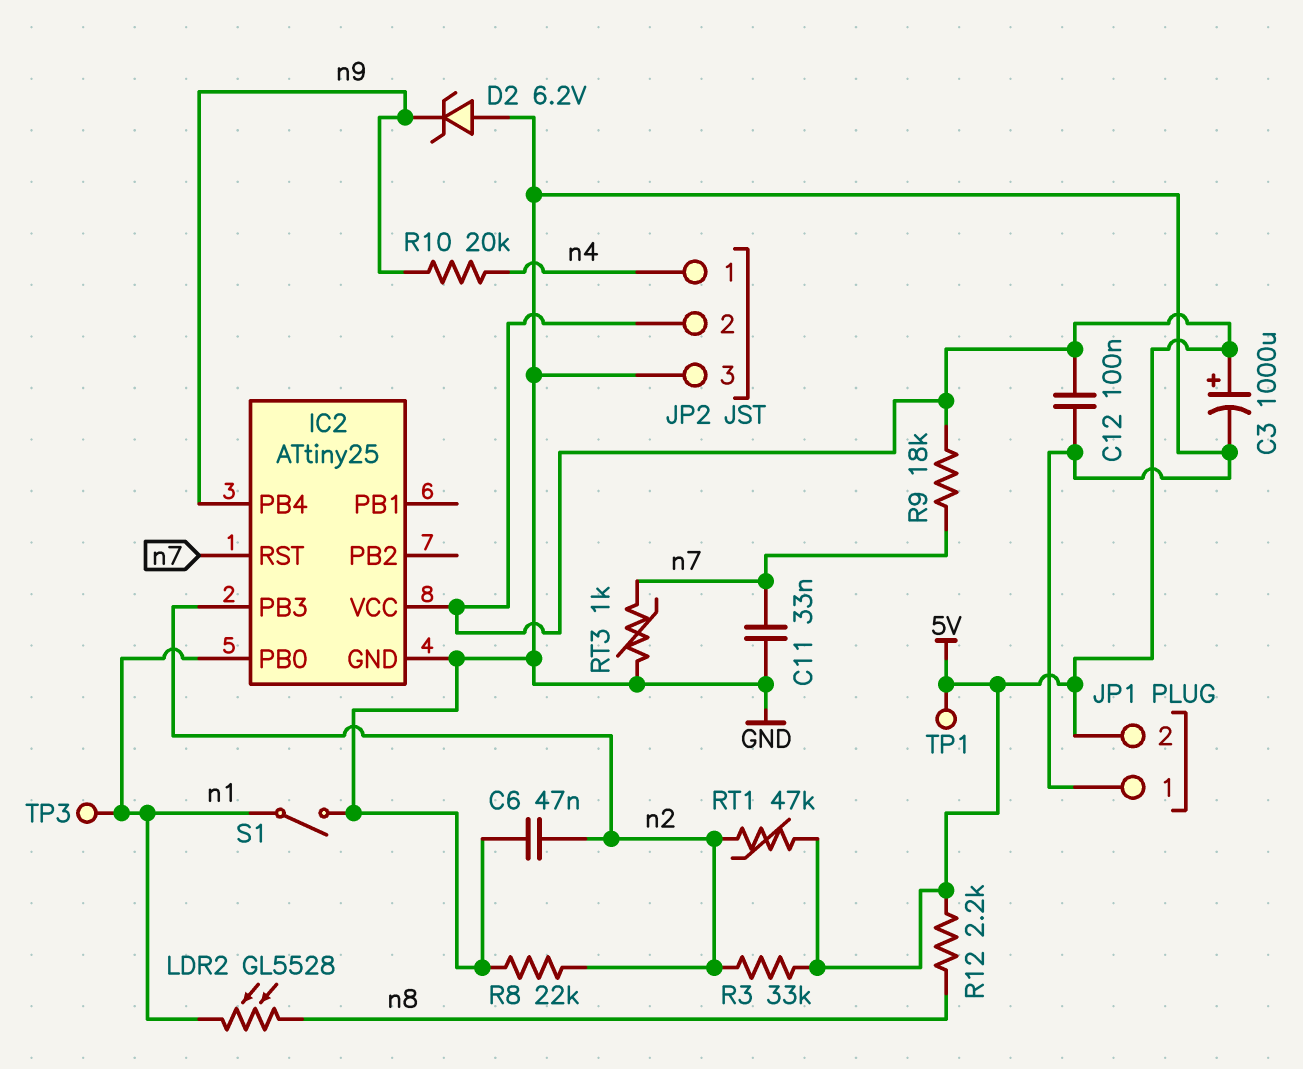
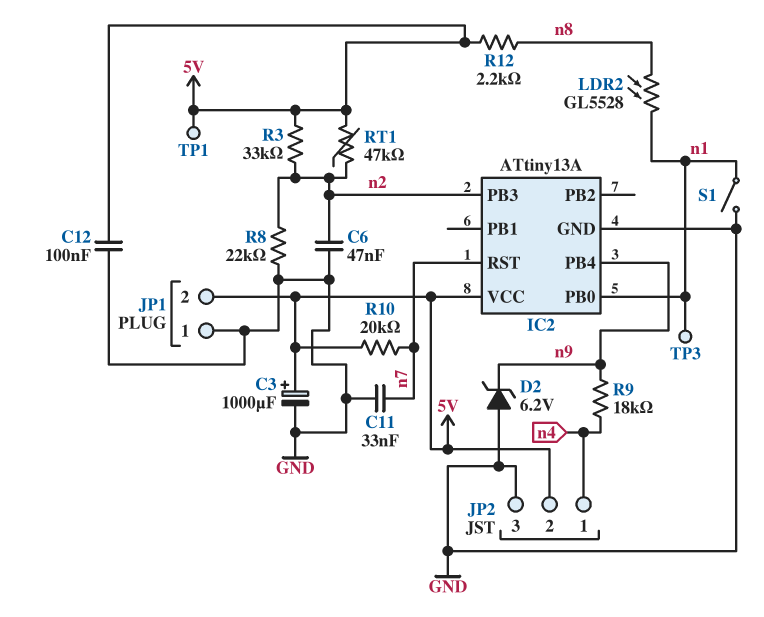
IC2: ATtiny25 -> ATtiny13A
R9: 18k (5V, n7) -> 18k (n4, n9)
R10: 20k (n4, n9) -> 20k (5V, n7)
RT3: 1k (GND, n7) -> none

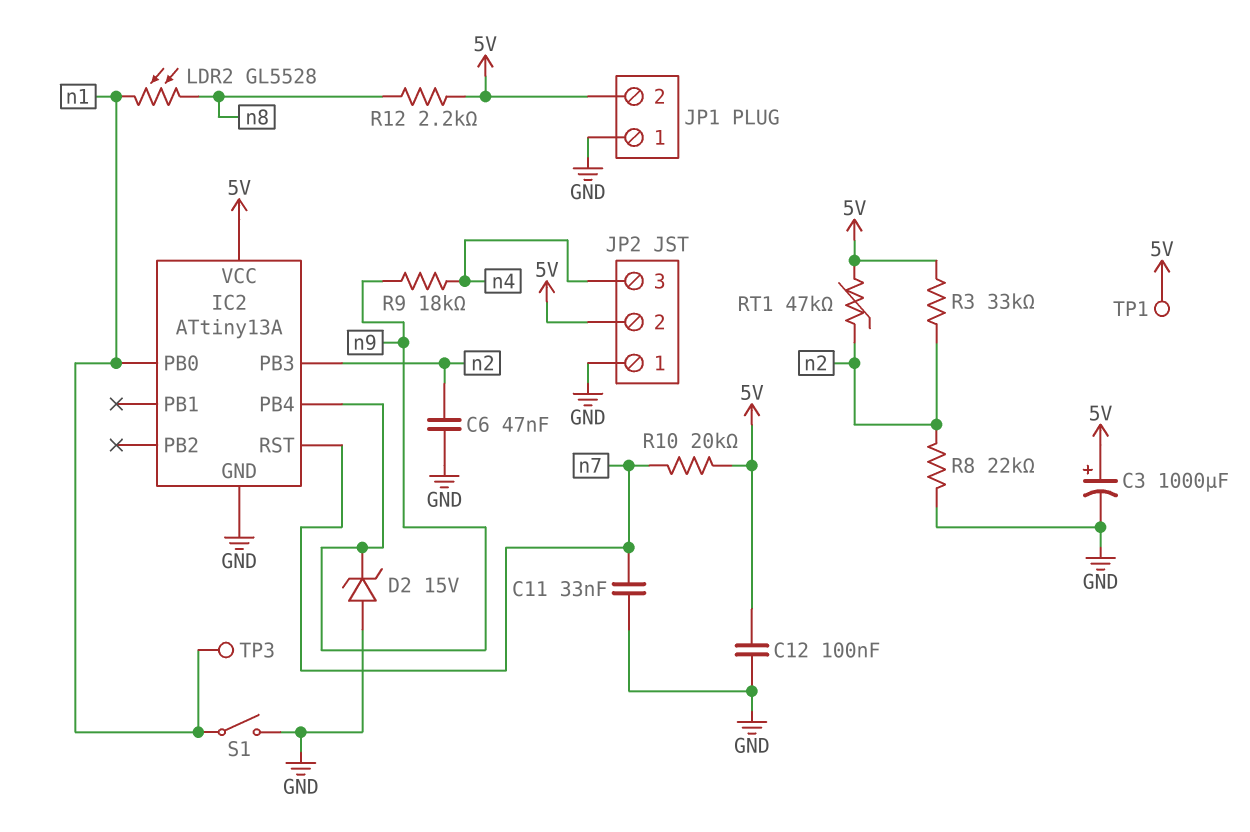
D2: zener 6.2V (A GND, K n9) -> zener 15V (A GND, K n9)
JP2 pin 1: n4 -> GND
JP2 pin 3: GND -> n4

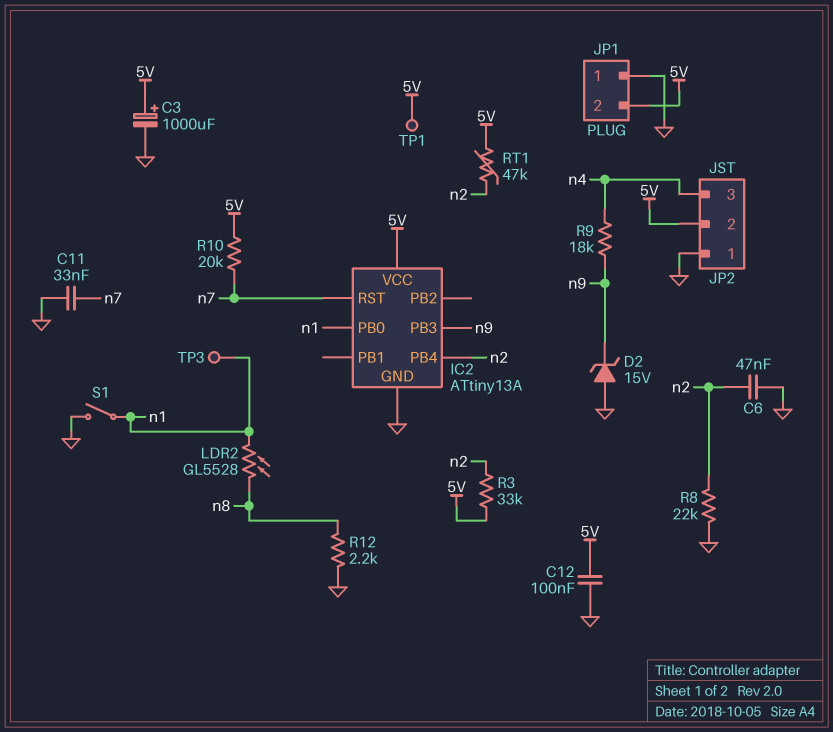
IC2 pin PB3: n2 -> n9
IC2 pin PB4: n9 -> n2
R12: 2.2k (5V, n8) -> 2.2k (GND, n8)

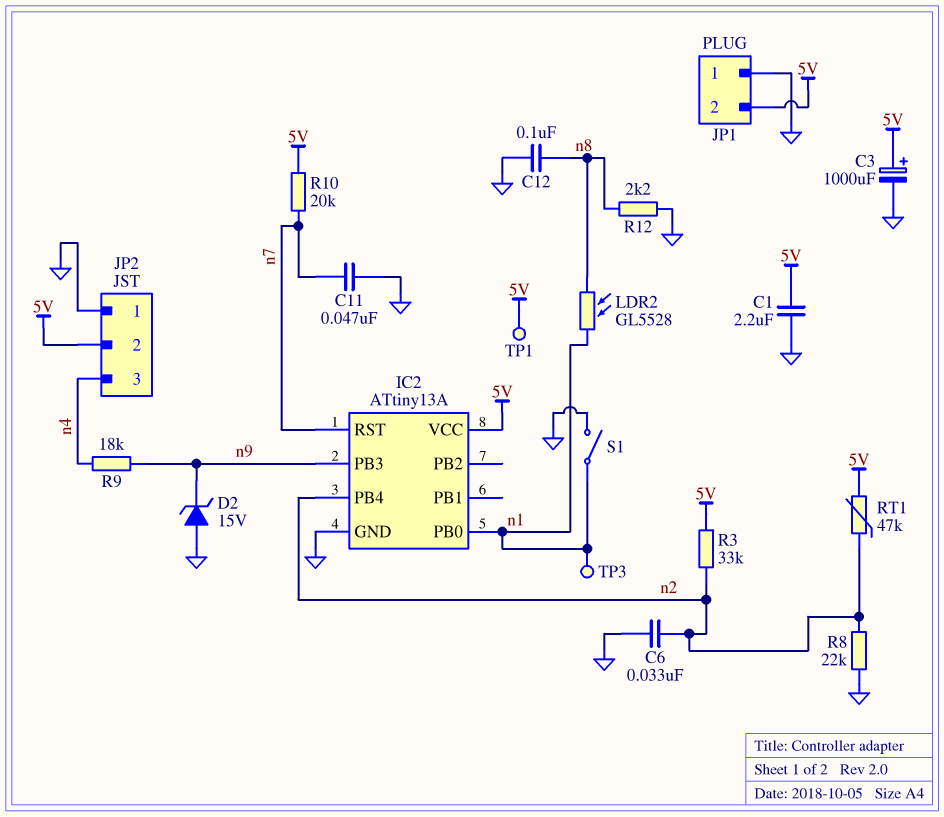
C1: none -> 2.2uF (5V, GND)
C6: 47nF (GND, n2) -> 33nF (GND, n2)
C11: 33nF (GND, n7) -> 47nF (GND, n7)
C12: 100nF (5V, GND) -> 100nF (GND, n8)

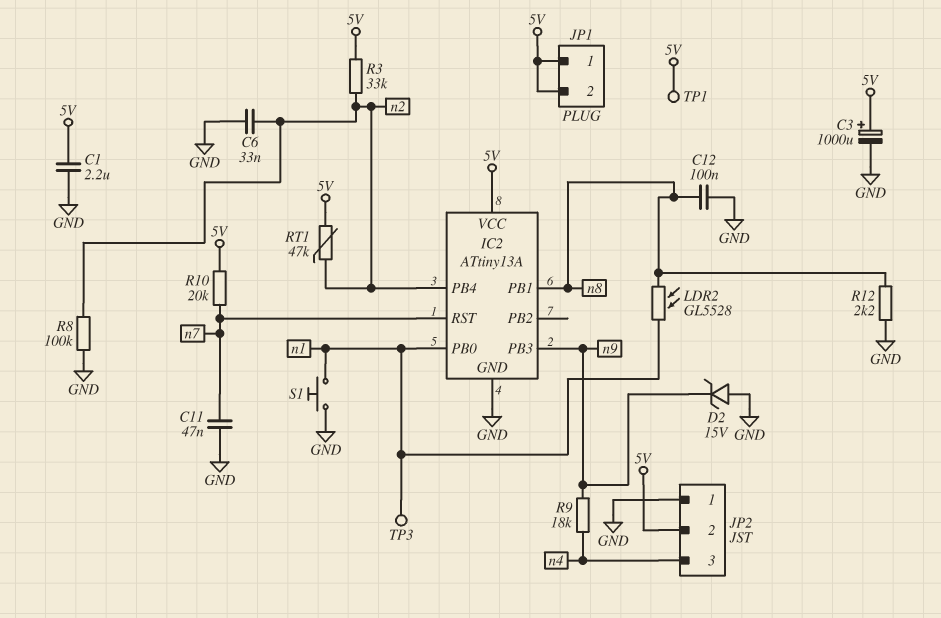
IC2 pin PB1: none -> n8
JP1 pin 1: GND -> 5V
R8: 22k (GND, n2) -> 100k (GND, n2)
S1: switch (GND, n1) -> button (GND, n1)

